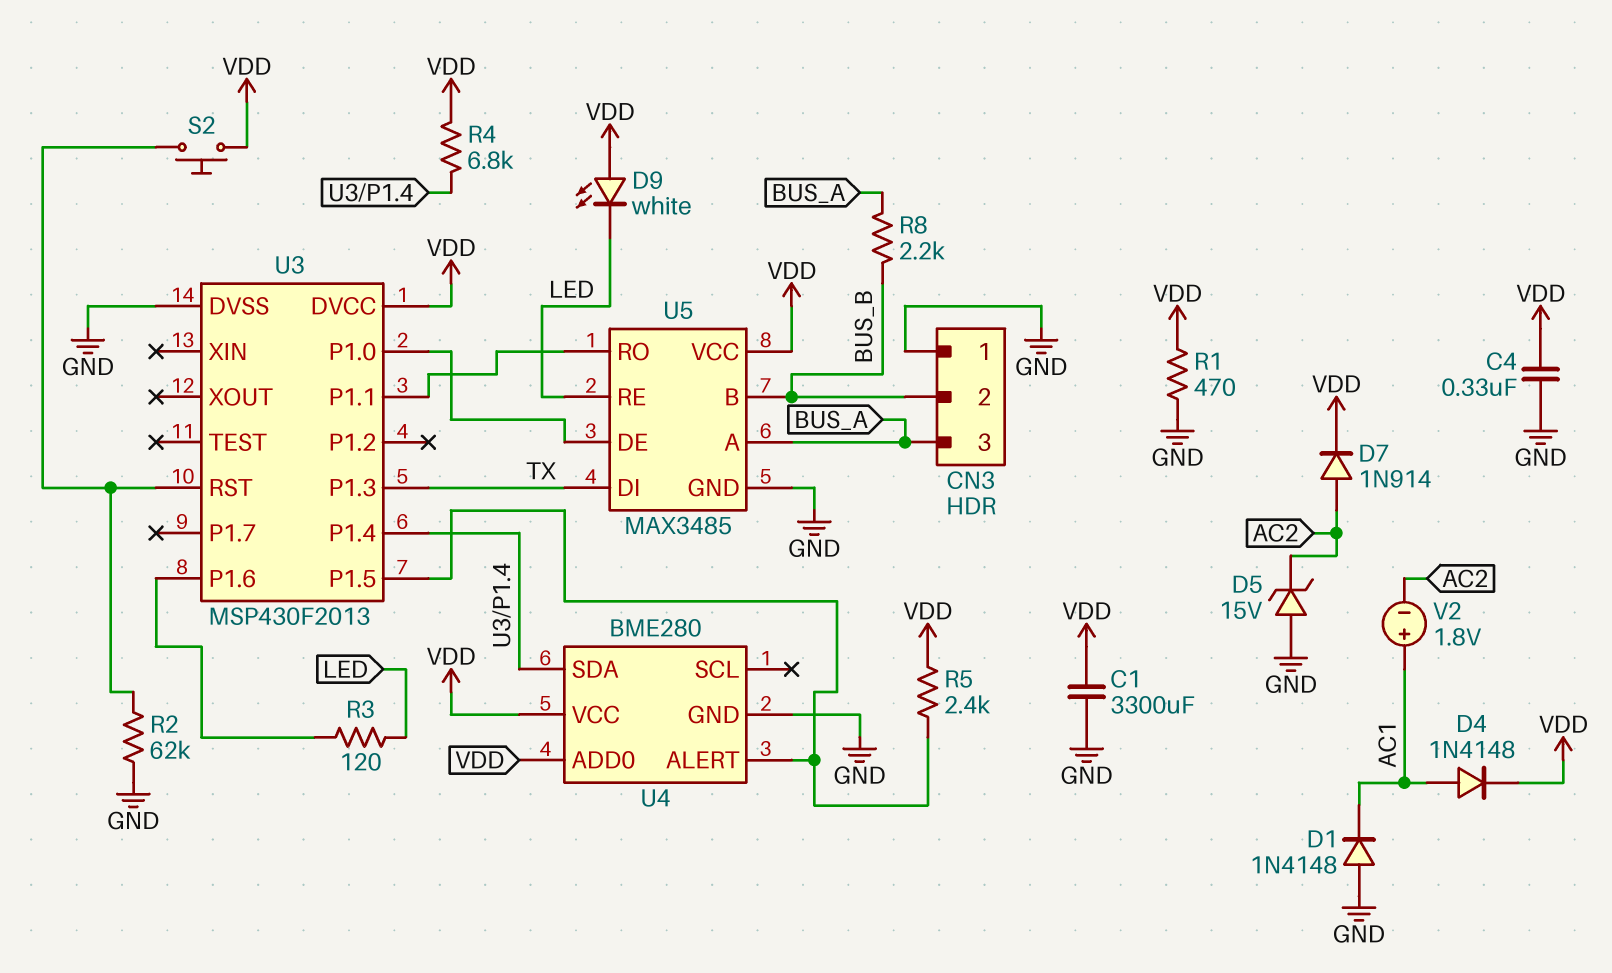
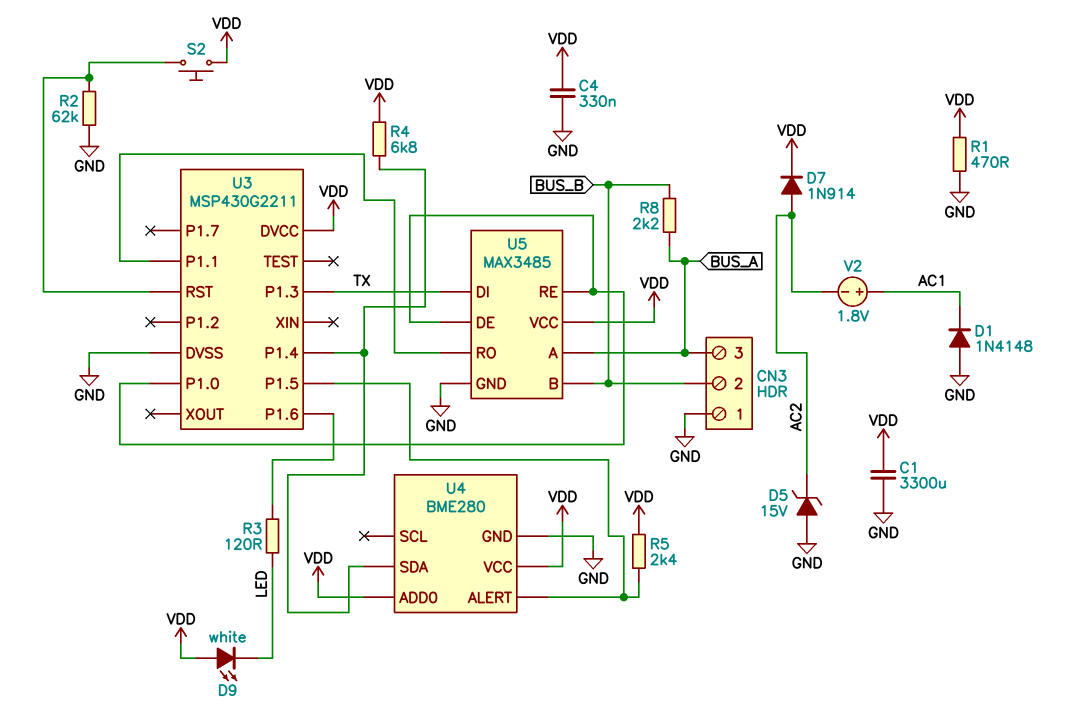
D4: diode 1N4148 (A AC1, K VDD) -> none
U3: MSP430F2013 -> MSP430G2211
U5 pin RE: LED -> U3/P1.0

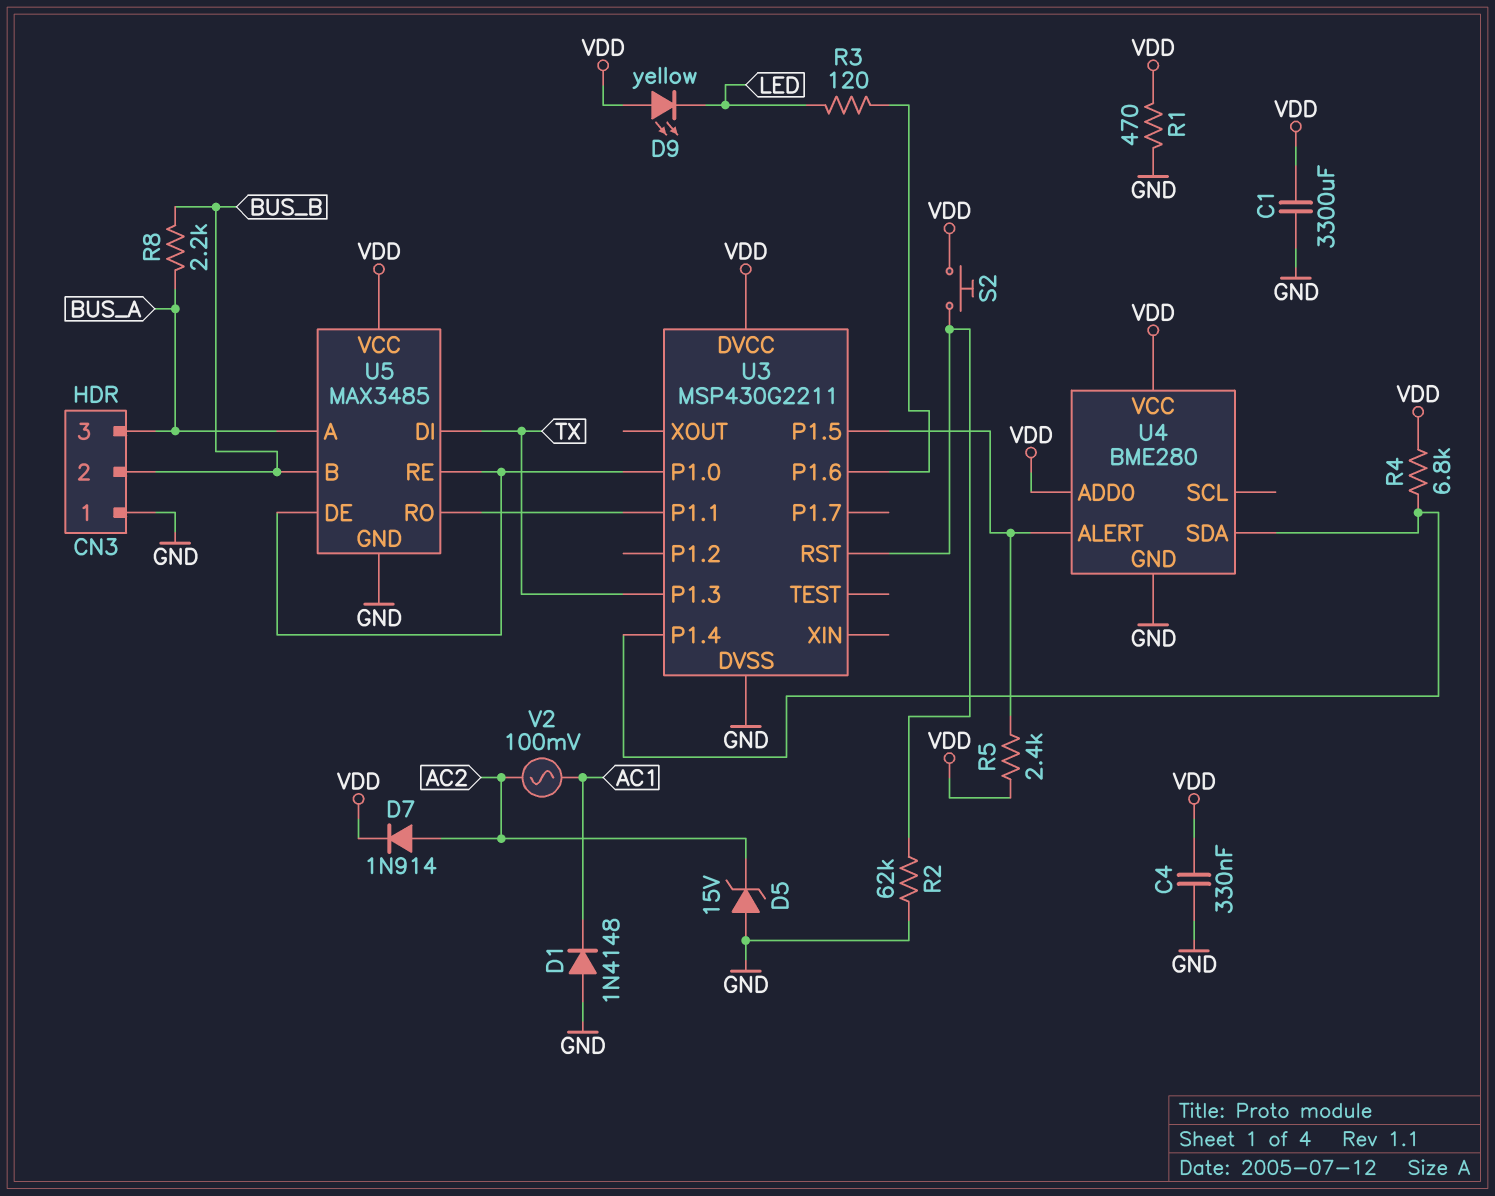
D9: LED white (A VDD, K LED) -> LED yellow (A VDD, K LED)
V2: 1.8V (plus AC1, minus AC2) -> AC 100mV (AC1, AC2)

